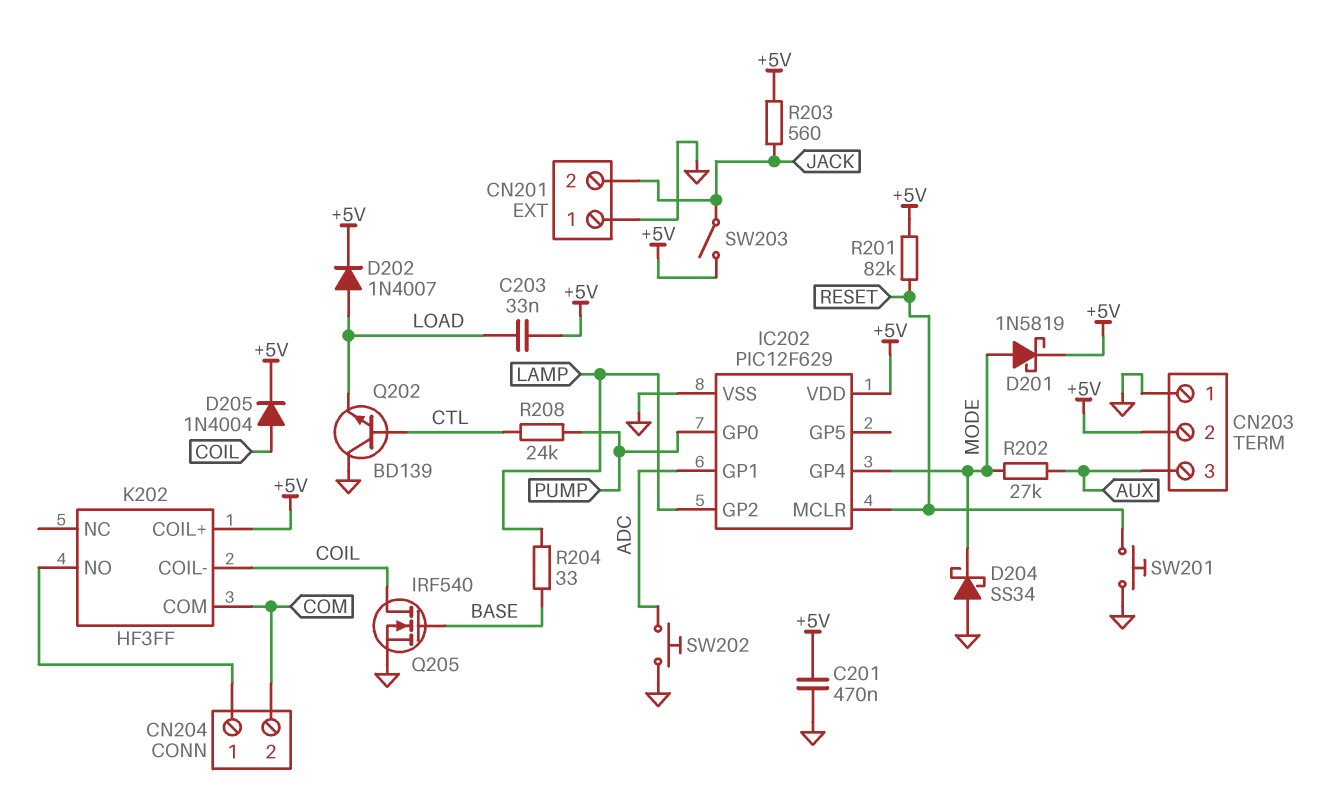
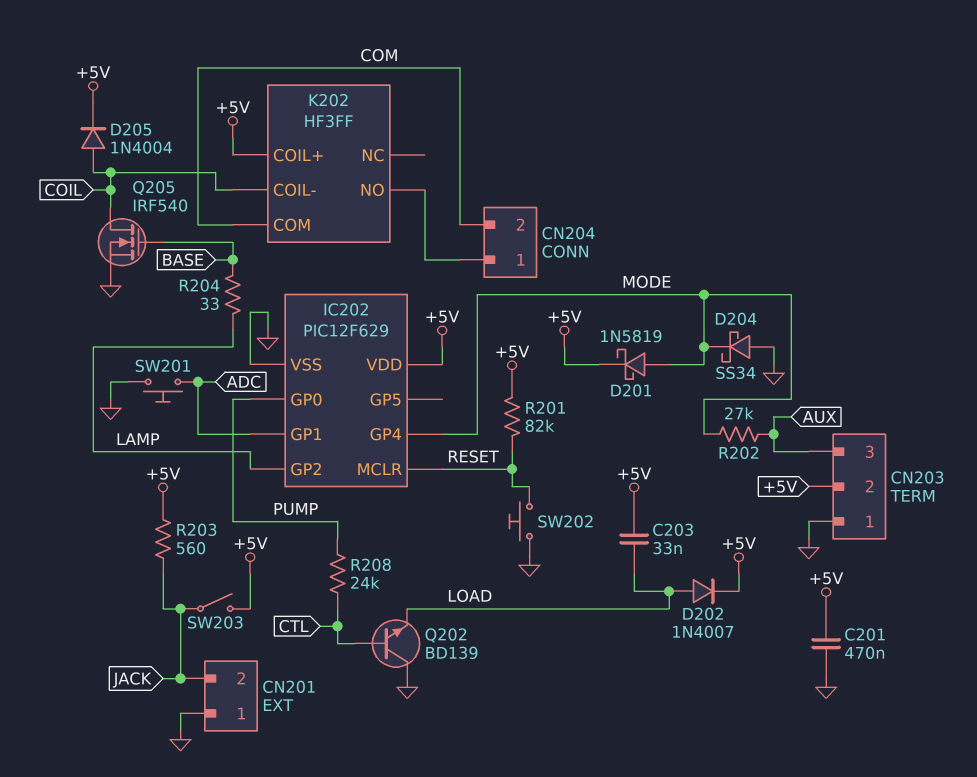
SW201: button (GND, RESET) -> button (ADC, GND)
SW202: button (ADC, GND) -> button (GND, RESET)

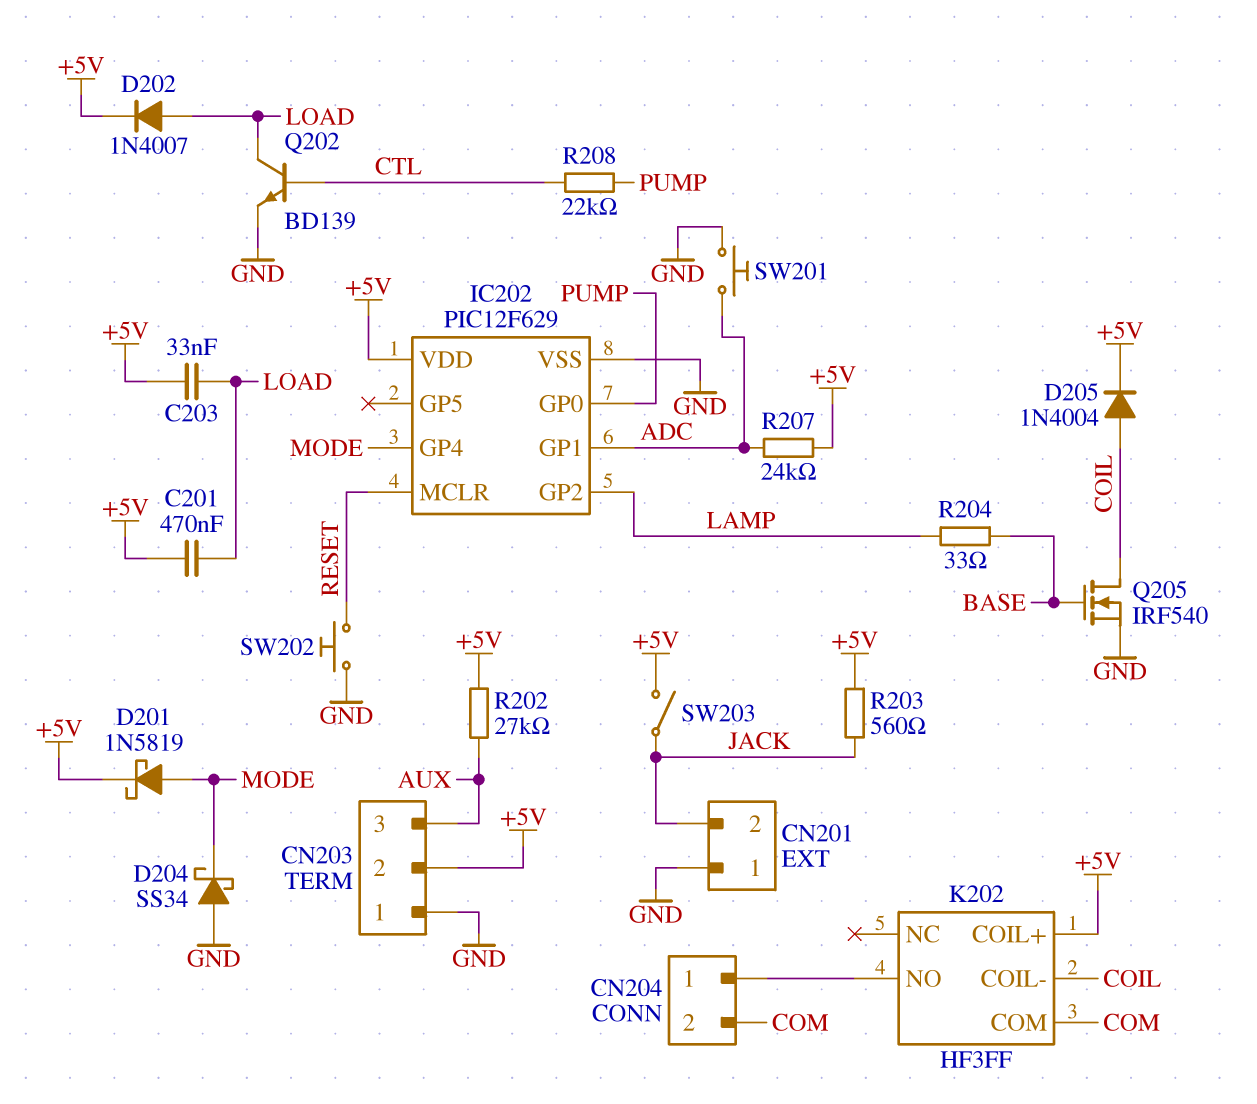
C201: 470nF (+5V, GND) -> 470nF (+5V, LOAD)
Q202: NPN BD139 (B CTL, C GND, E LOAD) -> NPN BD139 (B CTL, C LOAD, E GND)
R201: 82k (+5V, RESET) -> none
R202: 27k (AUX, MODE) -> 27k (+5V, AUX)
R207: none -> 24k (+5V, ADC)
R208: 24k (CTL, PUMP) -> 22k (CTL, PUMP)

